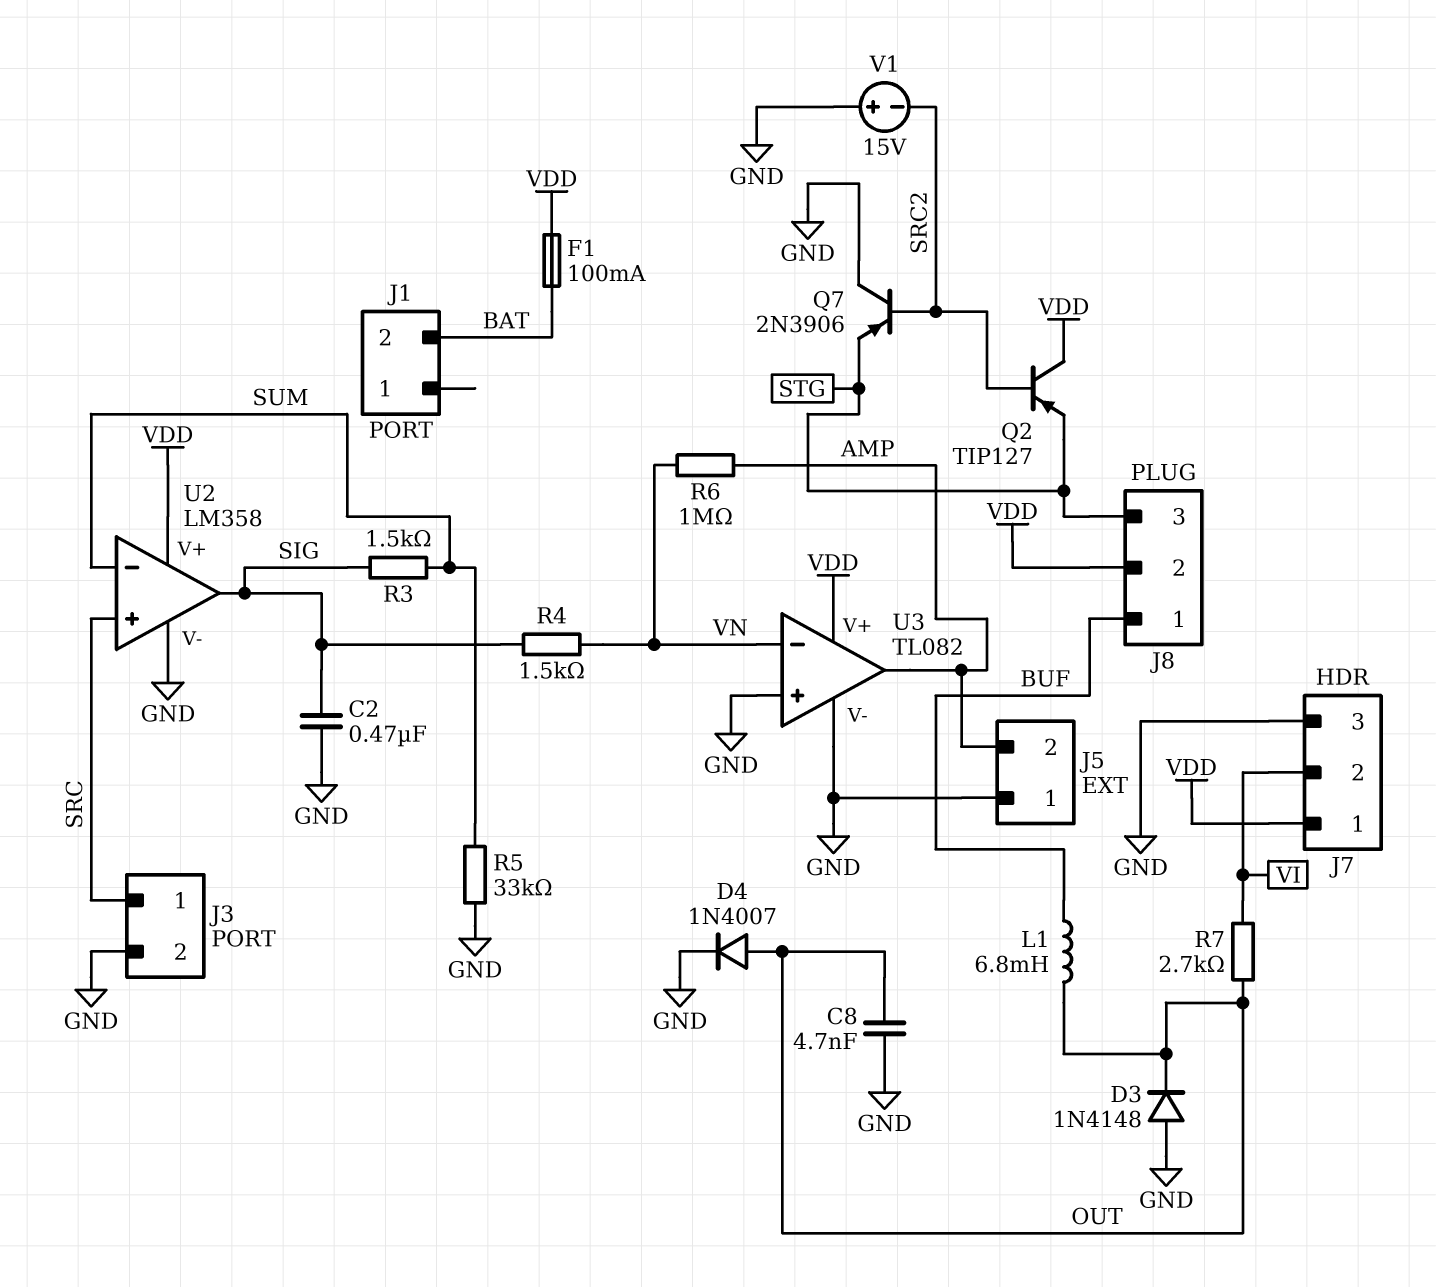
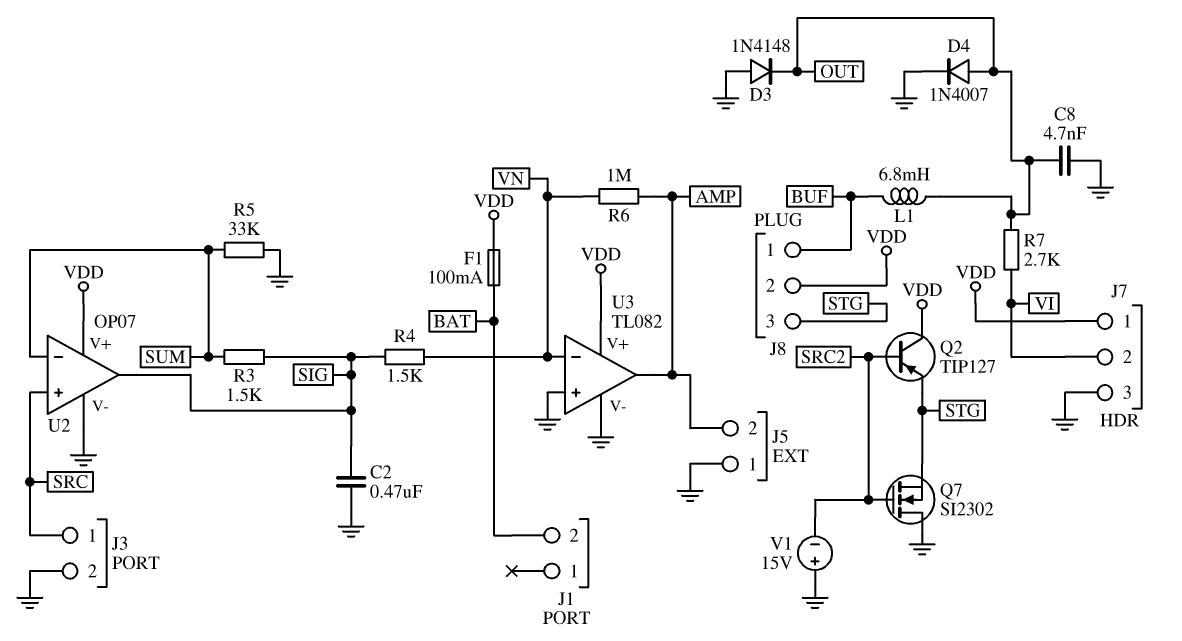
Q7: PNP 2N3906 (B SRC2, C GND, E STG) -> NMOS SI2302 (G SRC2, D GND, S STG)
U2: LM358 -> OP07

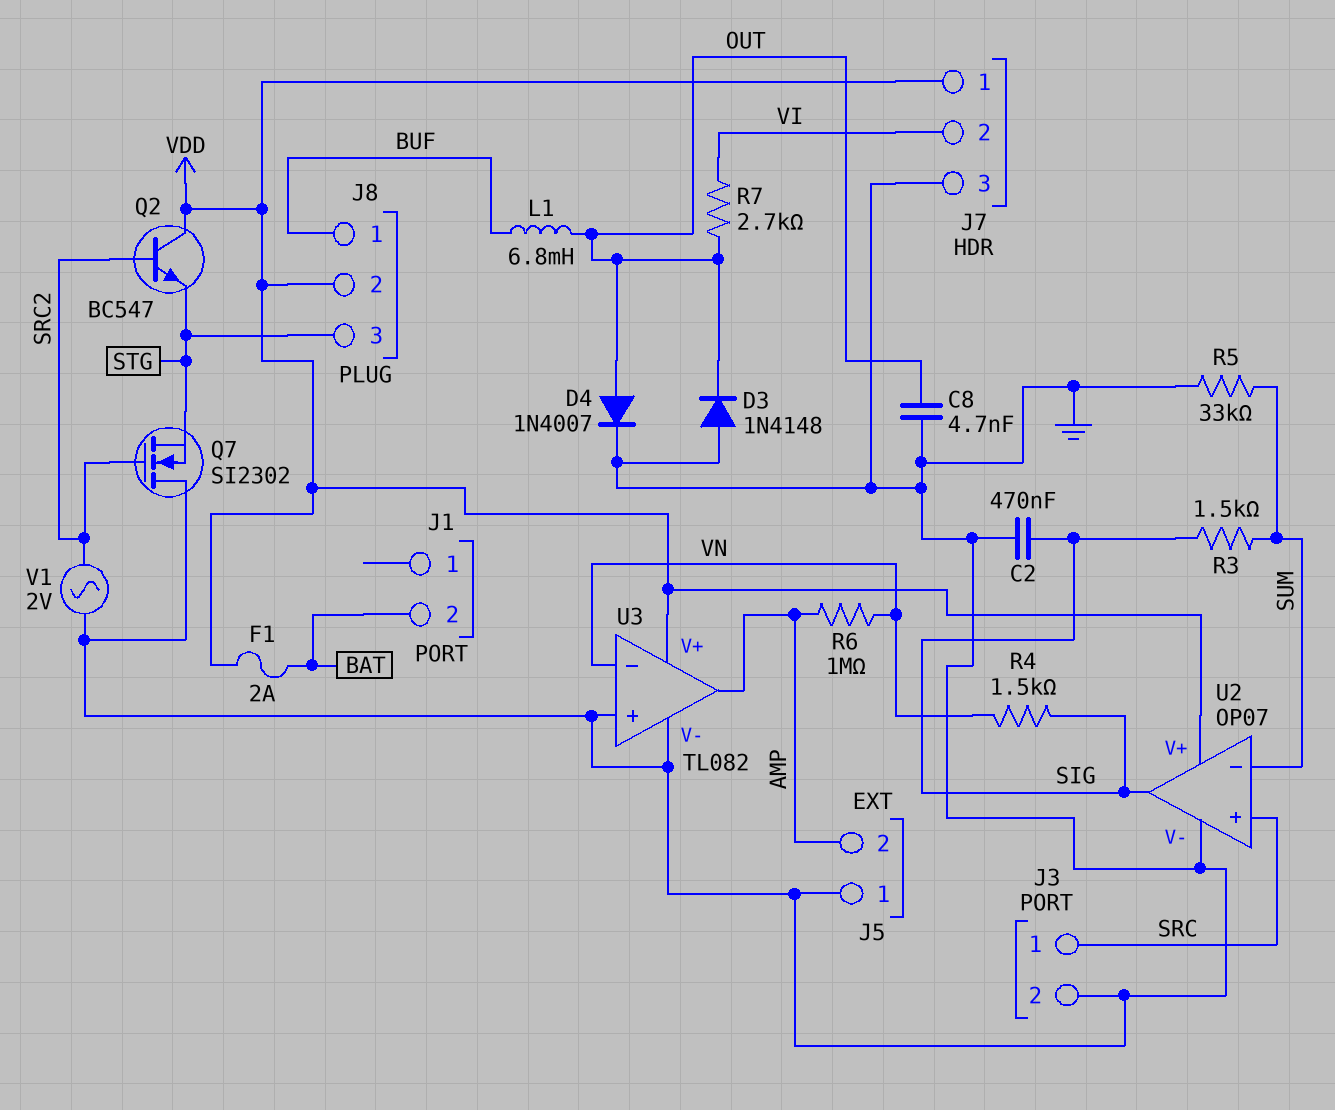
F1: 100mA (BAT, VDD) -> 2A (BAT, VDD)
Q2: PNP TIP127 (B SRC2, C VDD, E STG) -> NPN BC547 (B SRC2, C VDD, E STG)
V1: 15V (plus GND, minus SRC2) -> AC 2V (GND, SRC2)

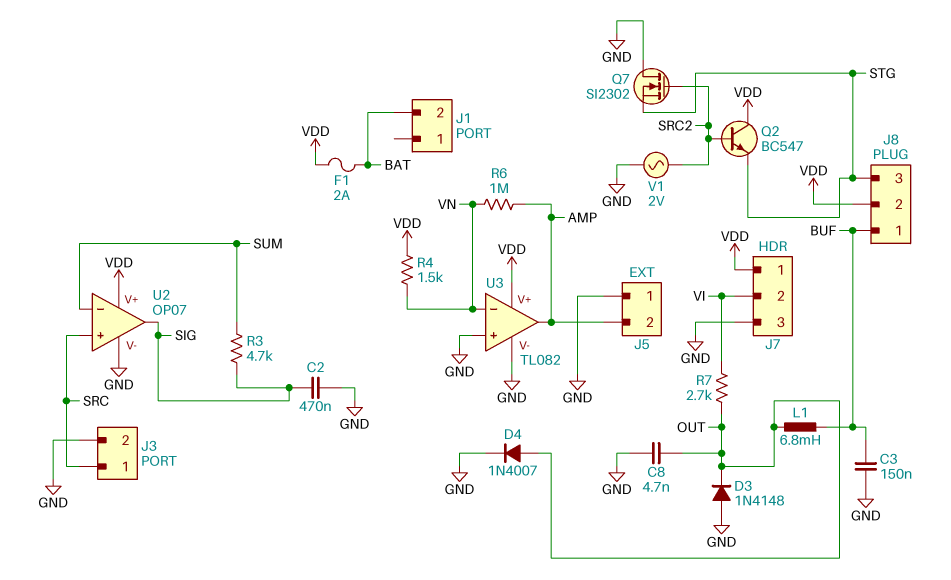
C3: none -> 150nF (BUF, GND)
R3: 1.5k (SIG, SUM) -> 4.7k (SIG, SUM)
R4: 1.5k (SIG, VN) -> 1.5k (VDD, VN)
R5: 33k (GND, SUM) -> none

